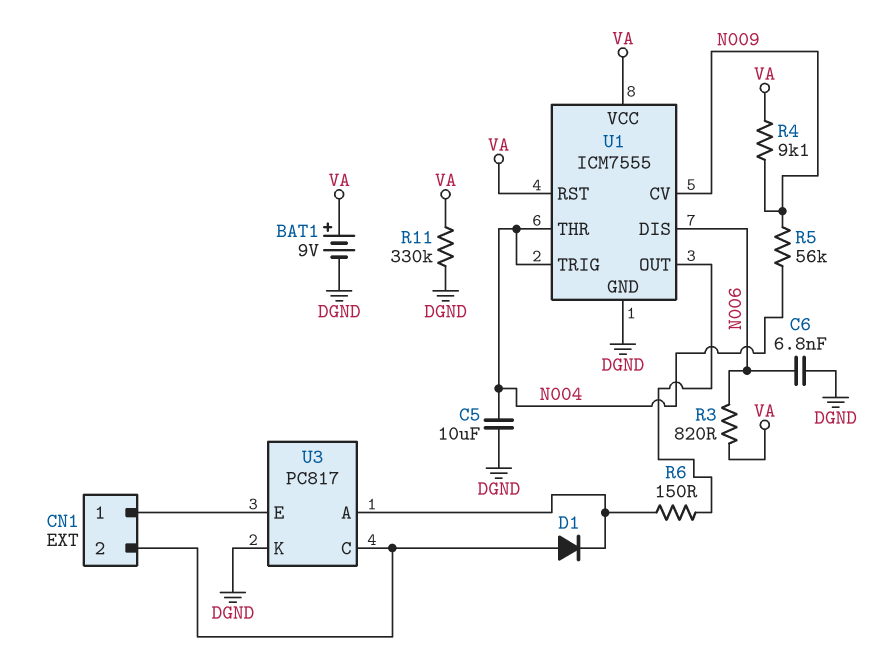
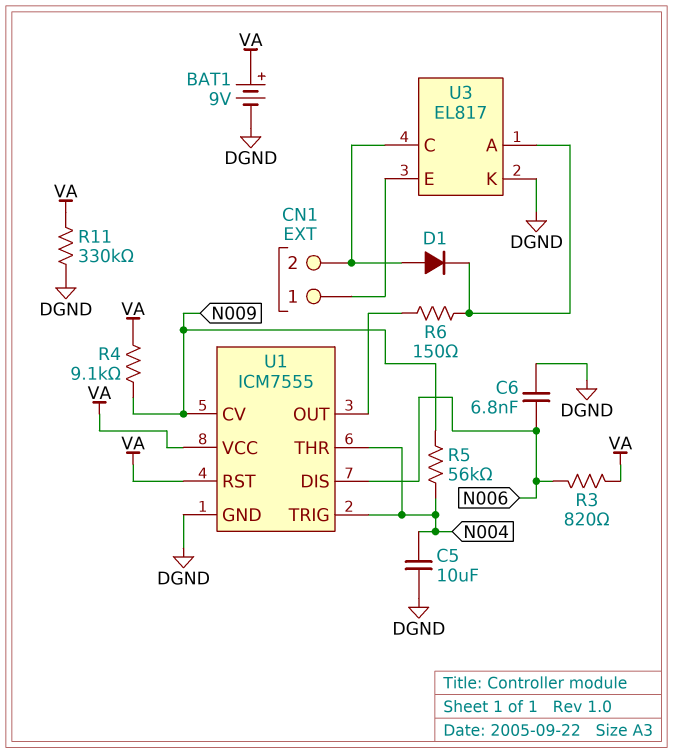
U3: PC817 -> EL817

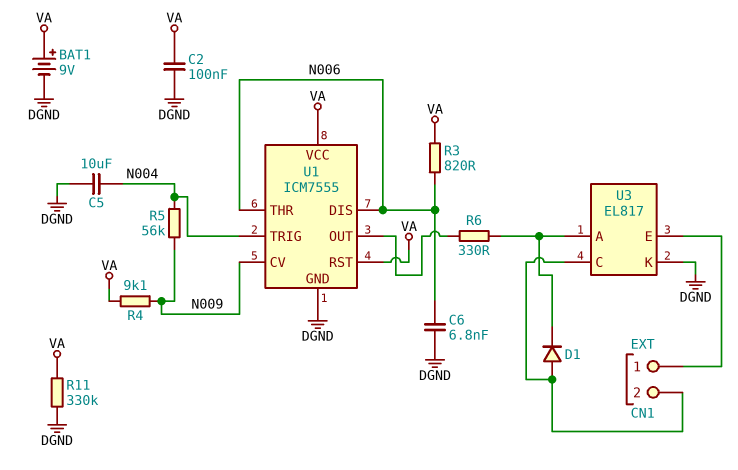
C2: none -> 100nF (DGND, VA)
R6: 150 (U1/OUT, U3/A) -> 330 (U1/OUT, U3/A)
U1 pin THR: N004 -> N006

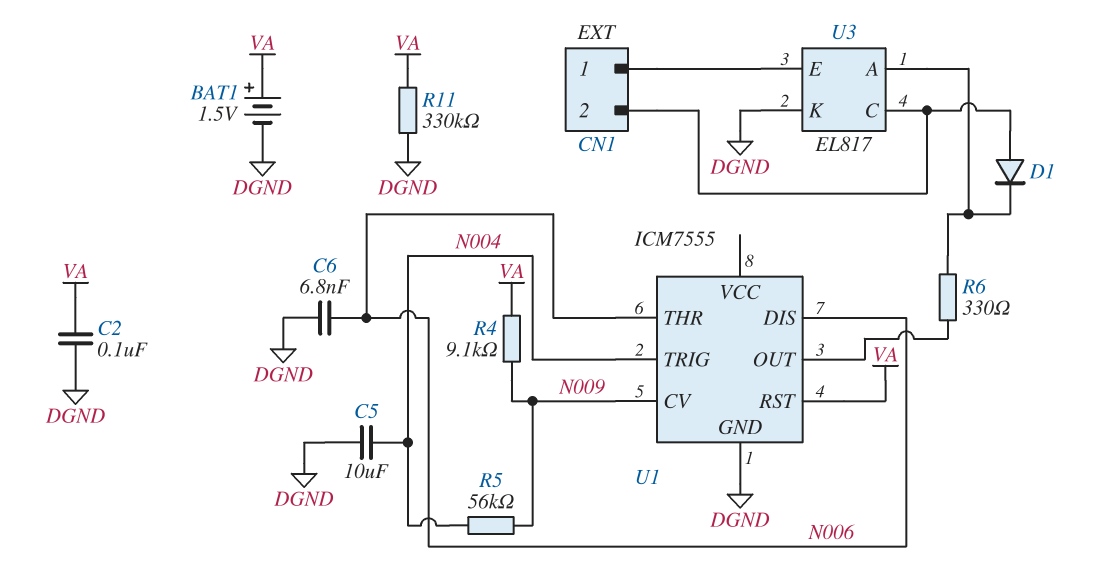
BAT1: 9V (plus VA, minus DGND) -> 1.5V (plus VA, minus DGND)
R3: 820 (N006, VA) -> none
U1 pin VCC: VA -> none

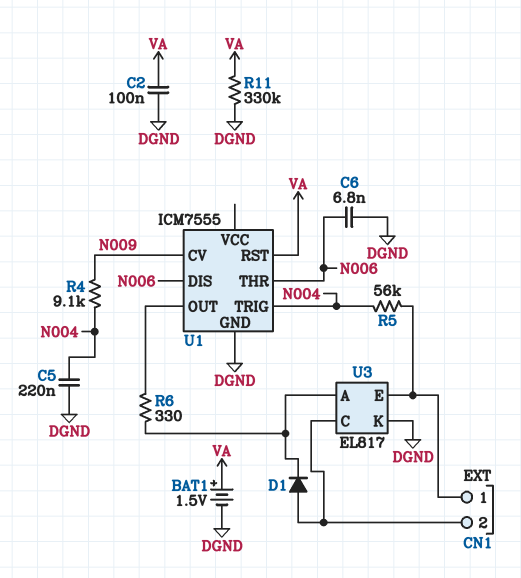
C5: 10uF (DGND, N004) -> 220nF (DGND, N004)
R4: 9.1k (N009, VA) -> 9.1k (N004, N009)
R5: 56k (N004, N009) -> 56k (CN1/1, N004)

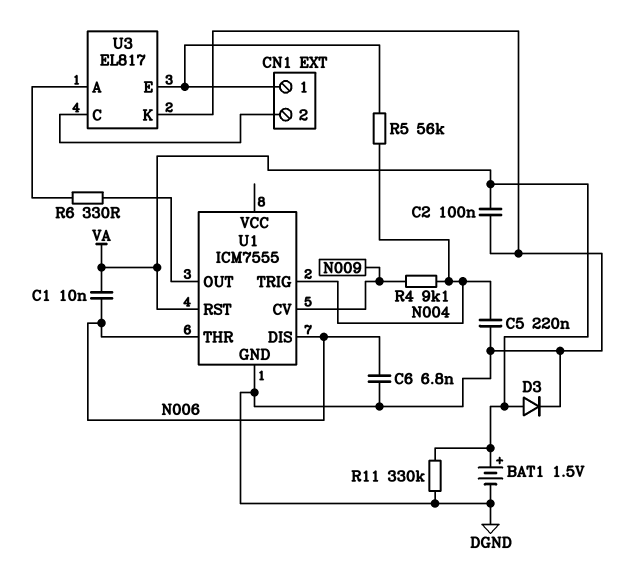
C1: none -> 10nF (N006, VA)
D1: diode (A CN1/2, K U3/A) -> none
D3: none -> diode (A VA, K DGND)

